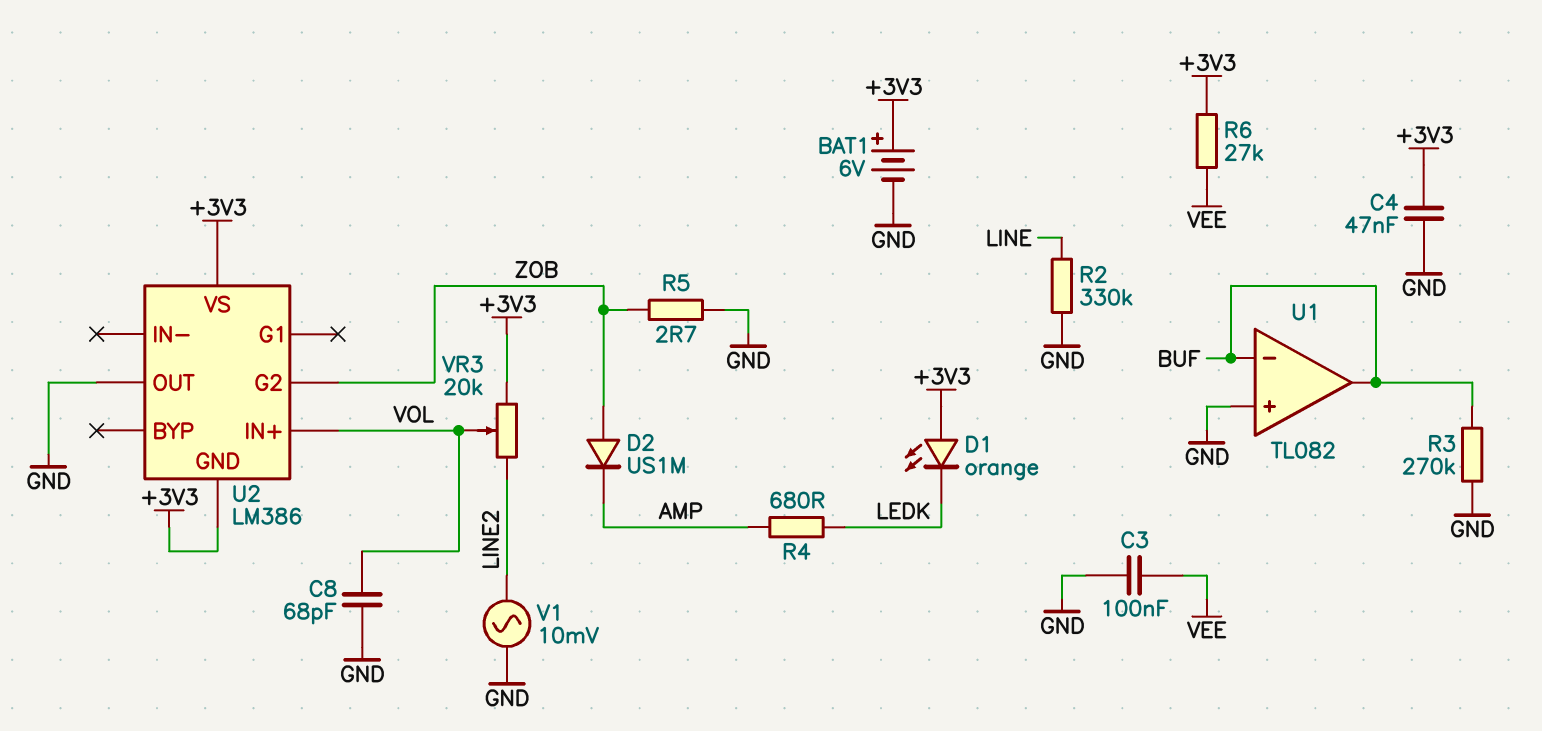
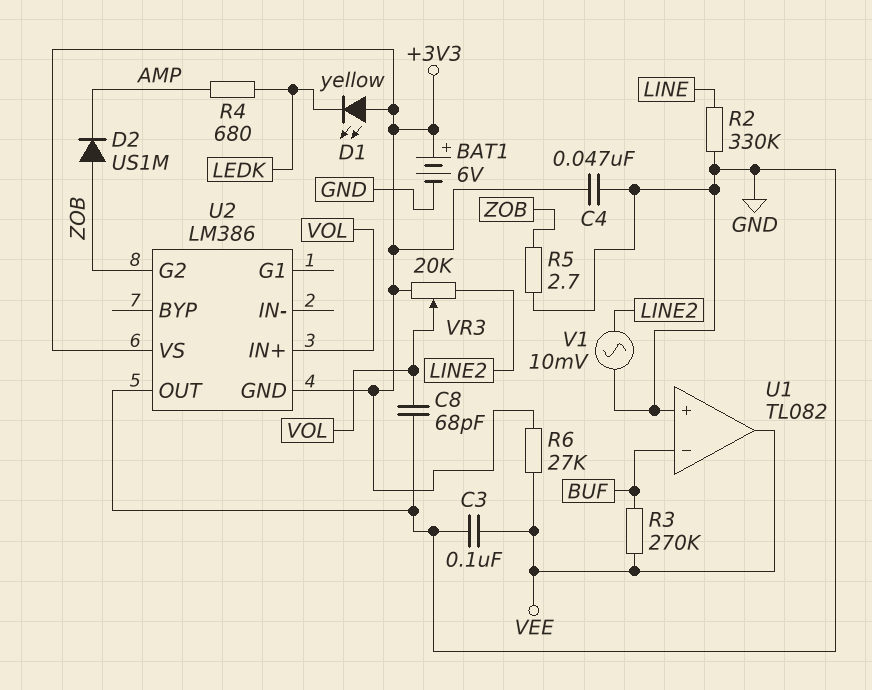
D1: LED orange (A +3V3, K LEDK) -> LED yellow (A +3V3, K LEDK)
R3: 270k (BUF, GND) -> 270k (BUF, VEE)
U1 pin out: BUF -> VEE

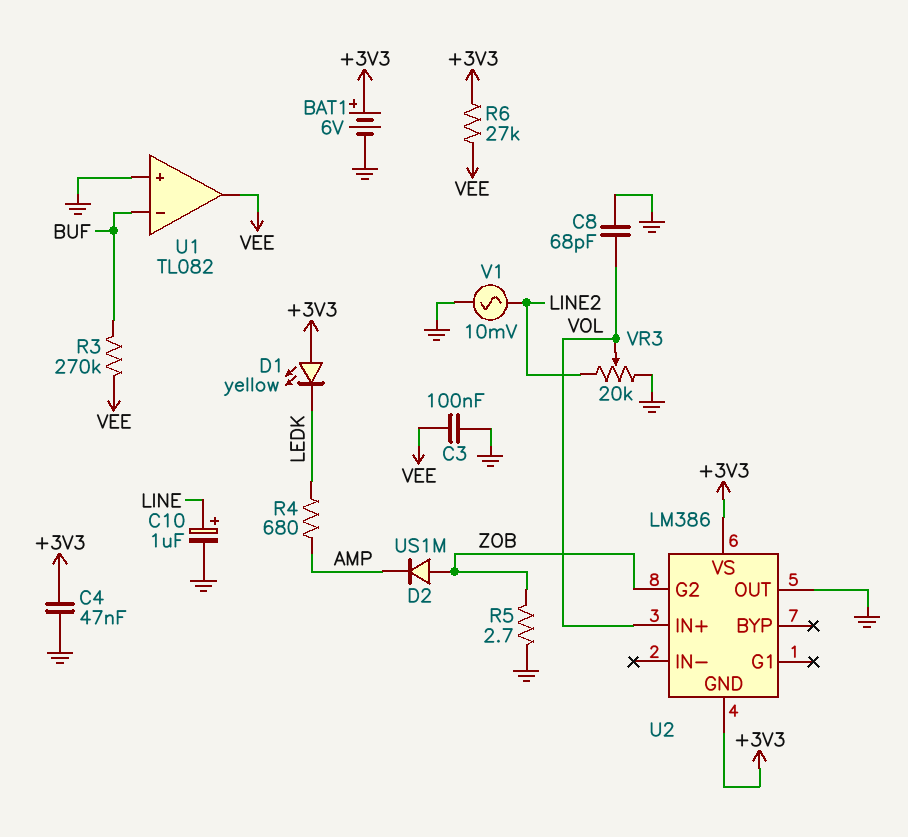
C10: none -> 1uF (plus LINE, minus GND)
R2: 330k (GND, LINE) -> none
VR3: 20k (+3V3, LINE2, wiper VOL) -> 20k (GND, LINE2, wiper VOL)

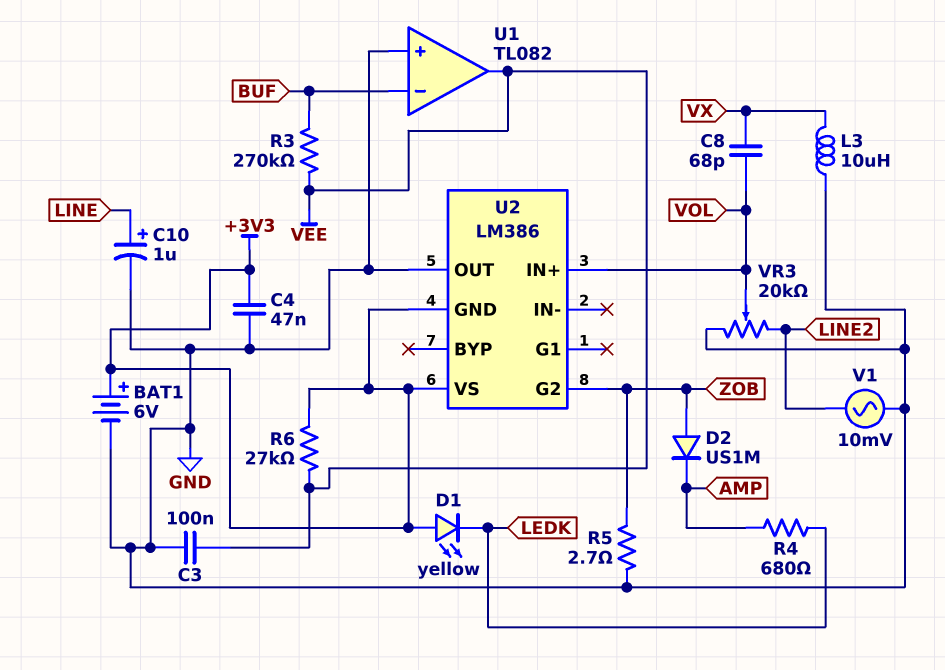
C8: 68pF (GND, VOL) -> 68pF (VOL, VX)
L3: none -> 10uH (GND, VX)

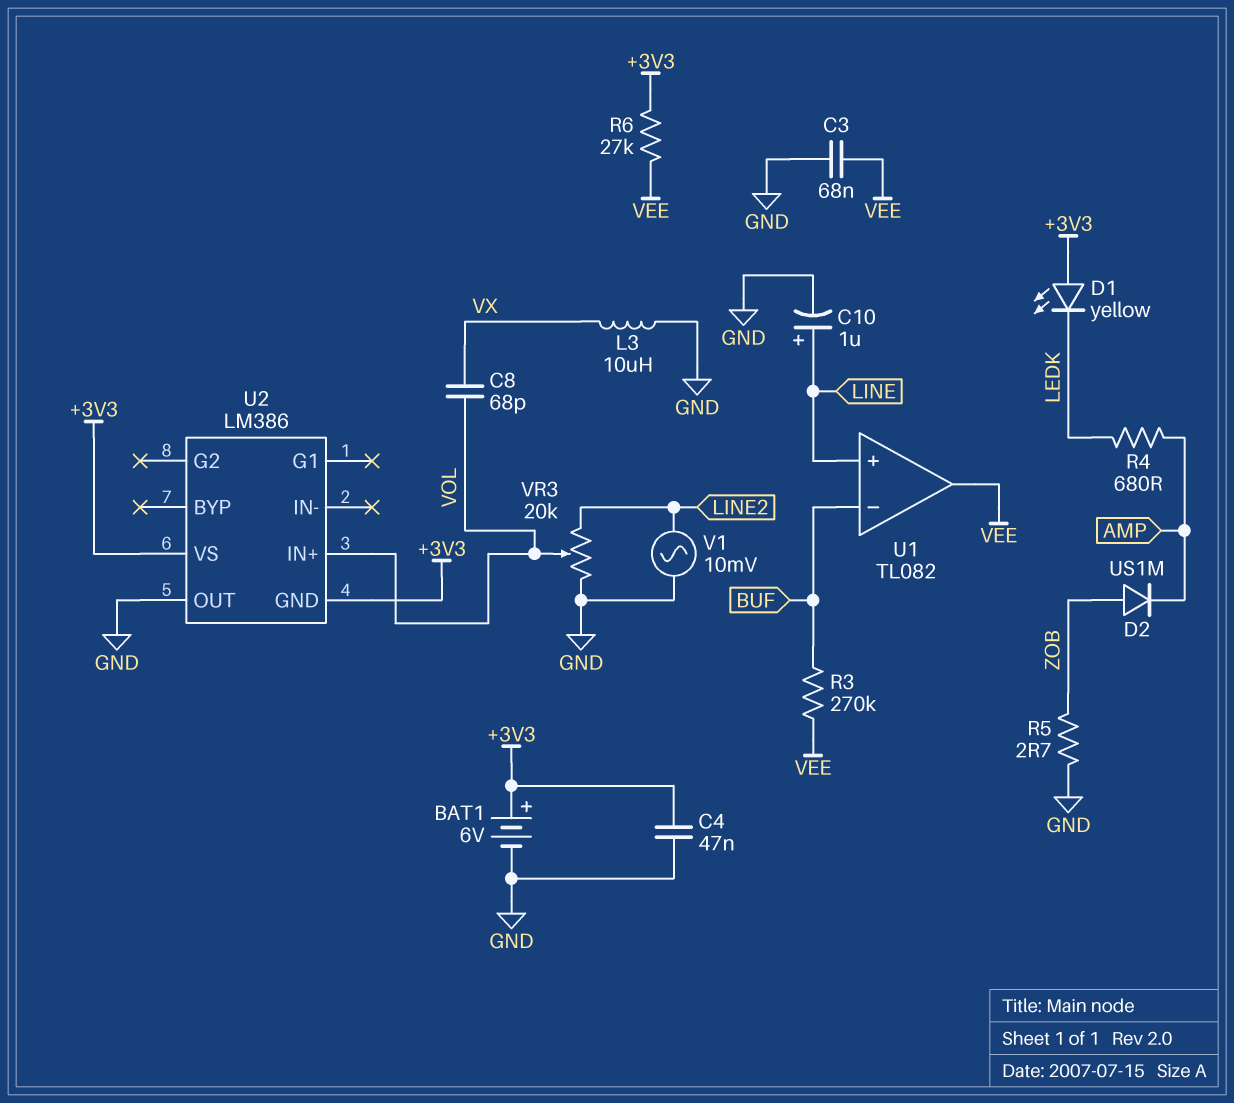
C3: 100nF (GND, VEE) -> 68nF (GND, VEE)
U1 pin in+: GND -> LINE
U2 pin G2: ZOB -> none

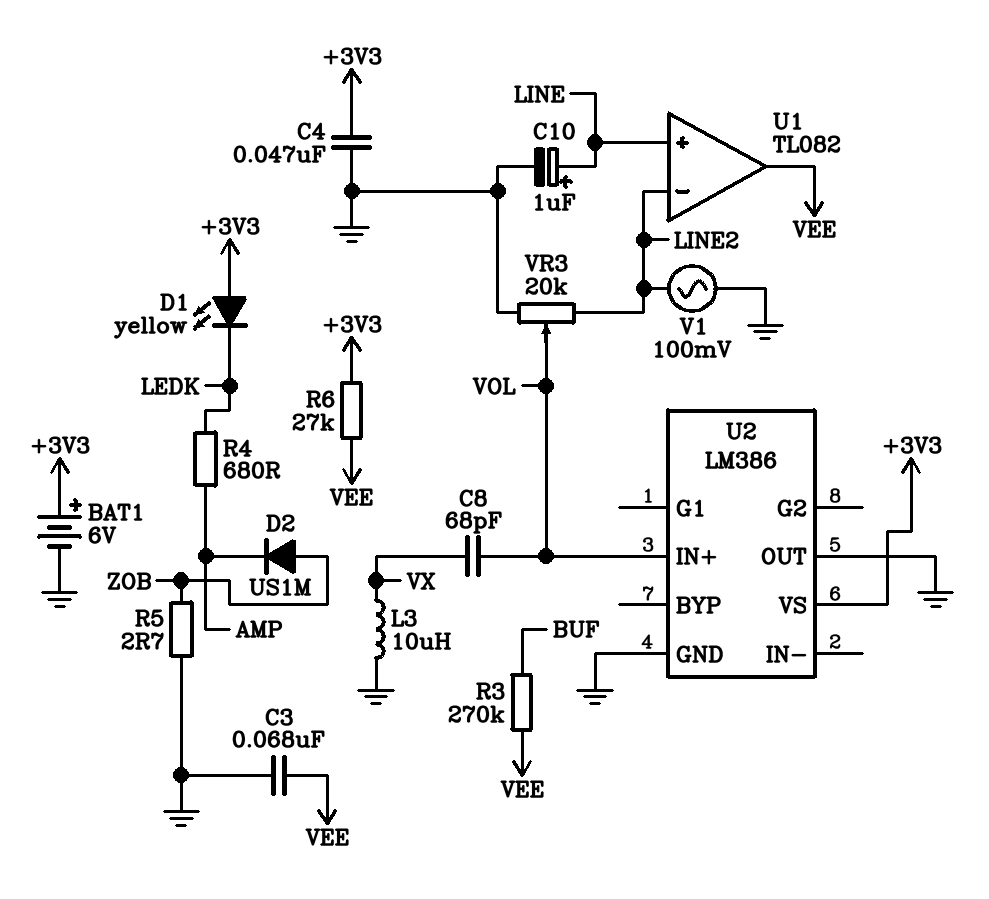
U1 pin in-: BUF -> LINE2
U2 pin GND: +3V3 -> GND
V1: AC 10mV (GND, LINE2) -> AC 100mV (GND, LINE2)

